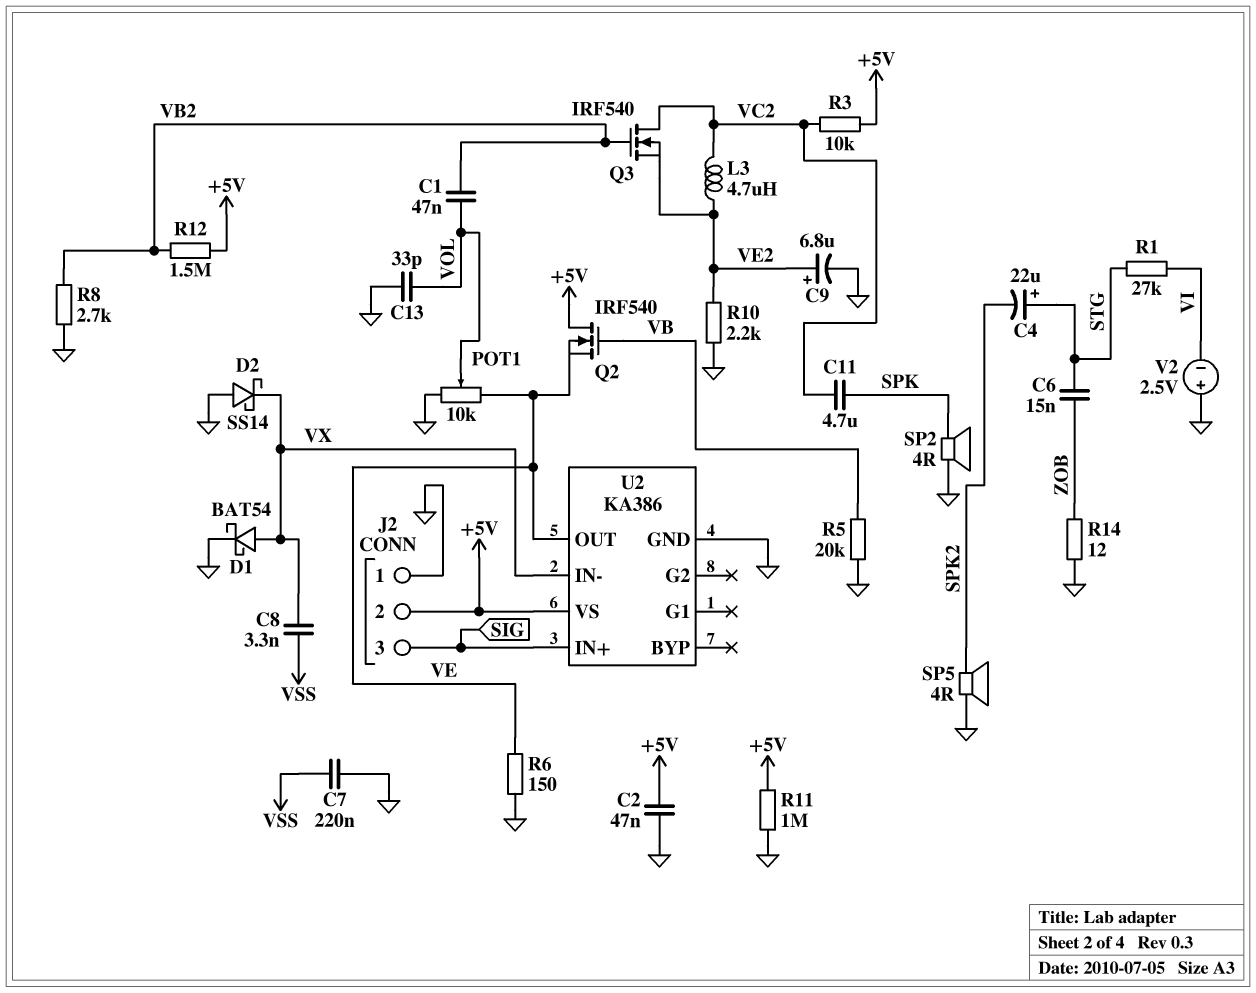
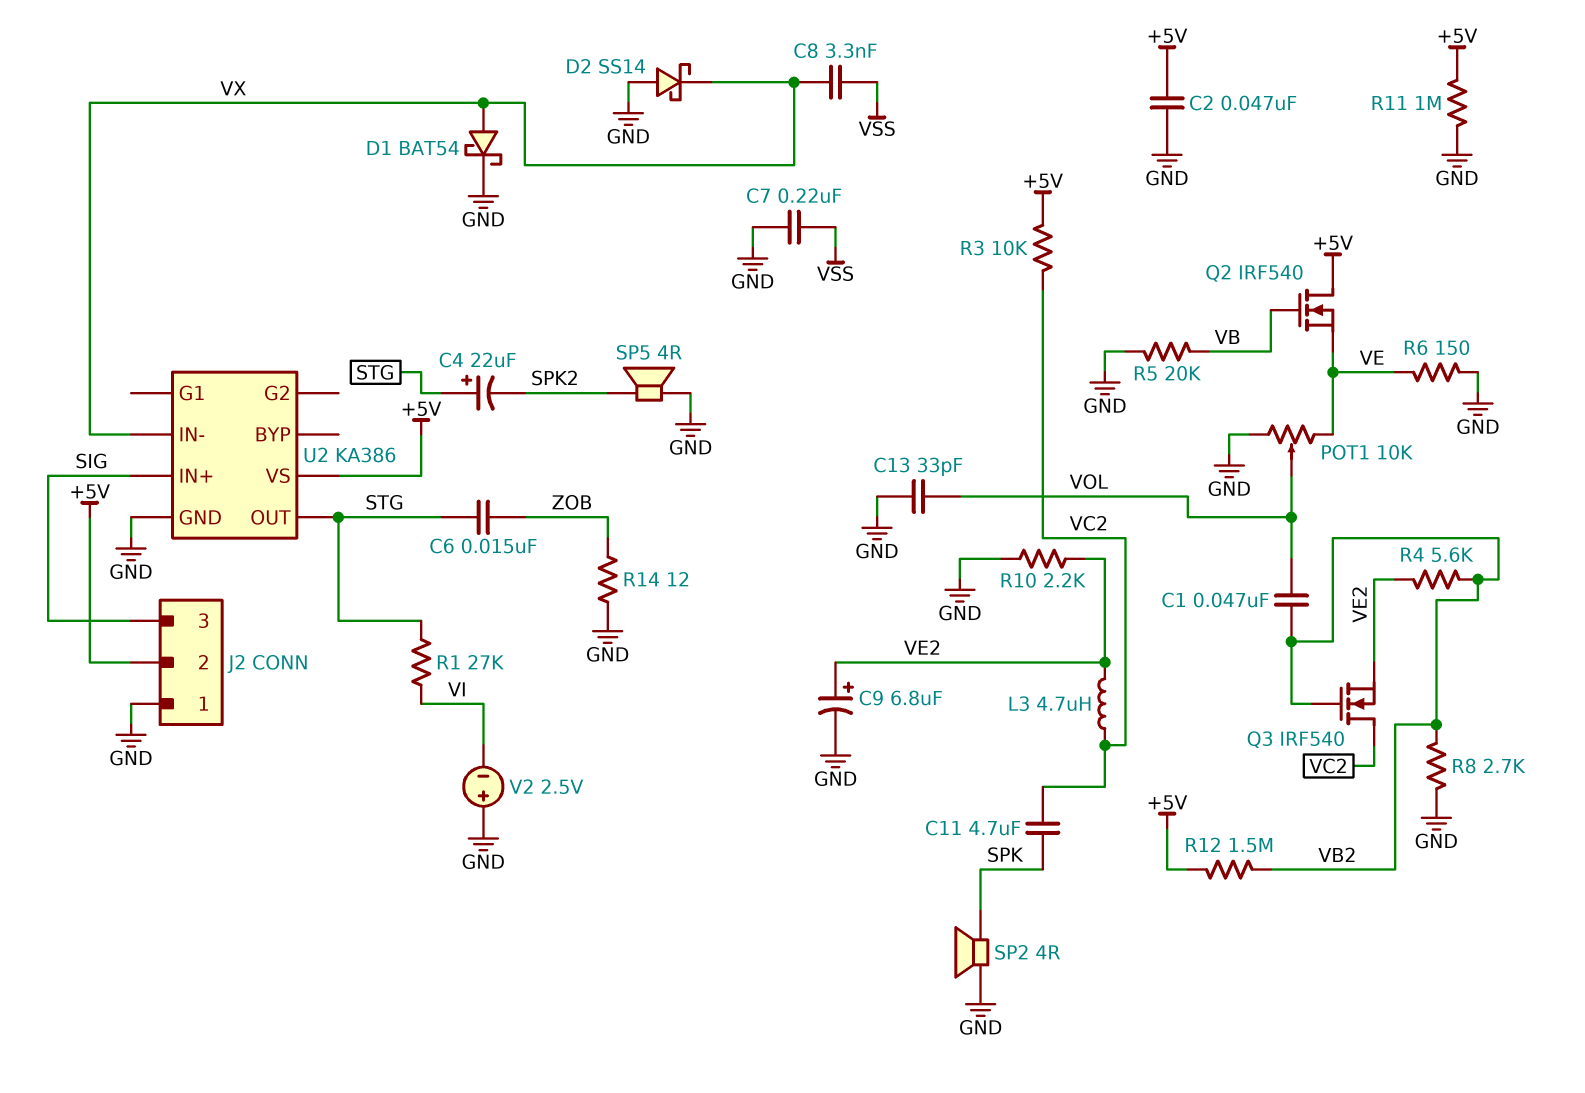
R4: none -> 5.6k (VB2, VE2)
U2 pin OUT: VE -> STG

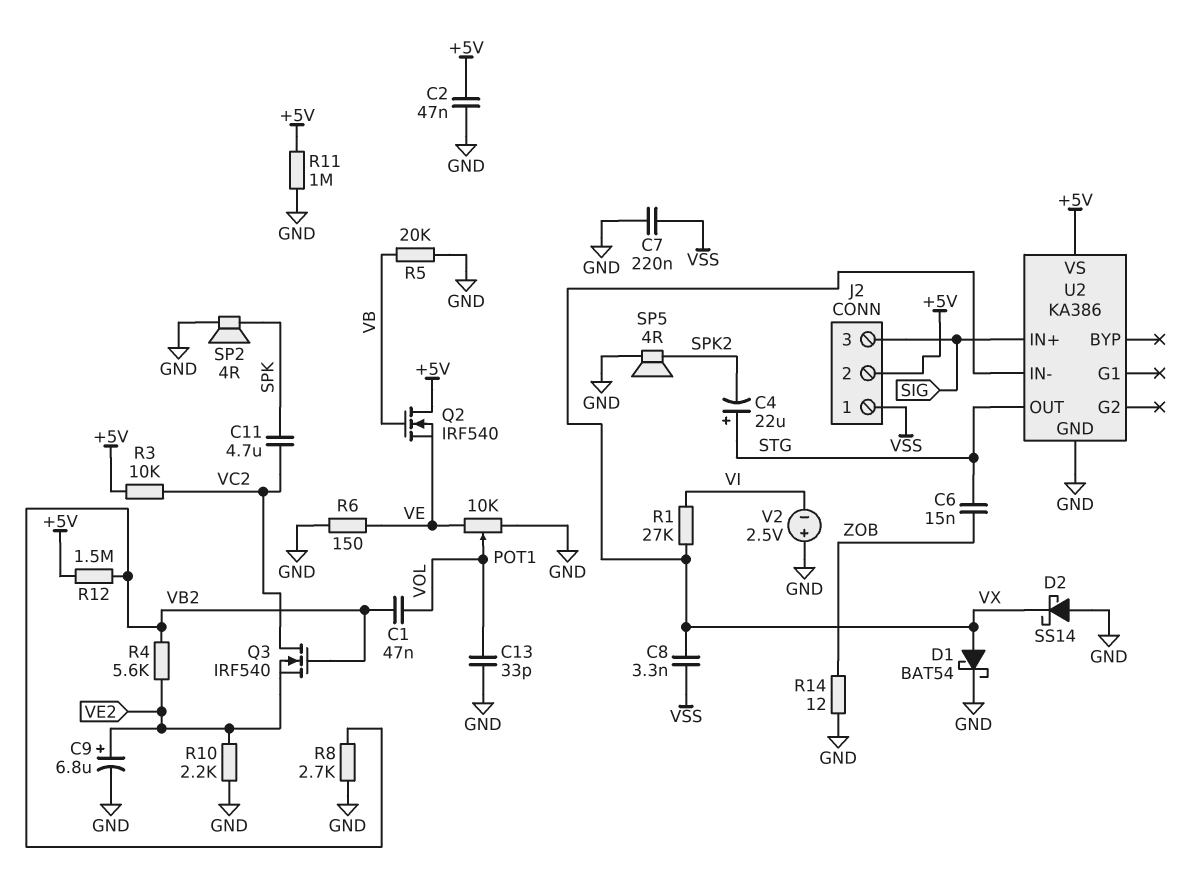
J2 pin 1: GND -> VSS
L3: 4.7uH (VC2, VE2) -> none
R1: 27k (STG, VI) -> 27k (VI, VX)

